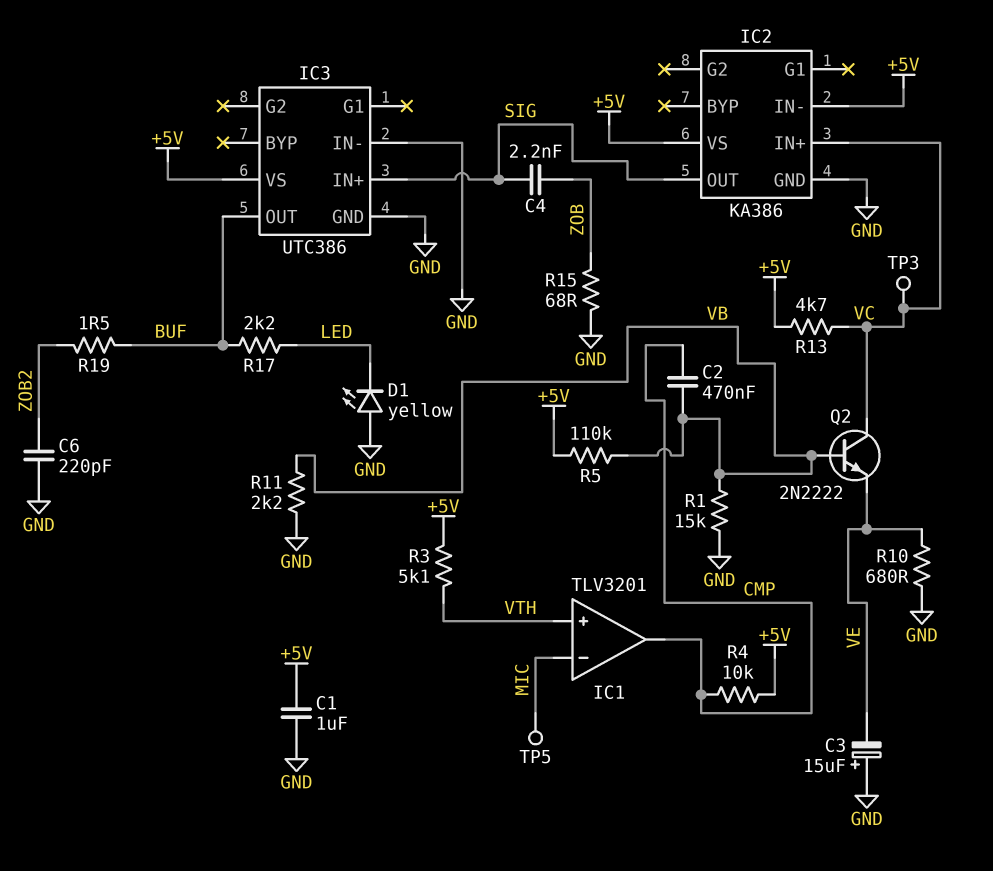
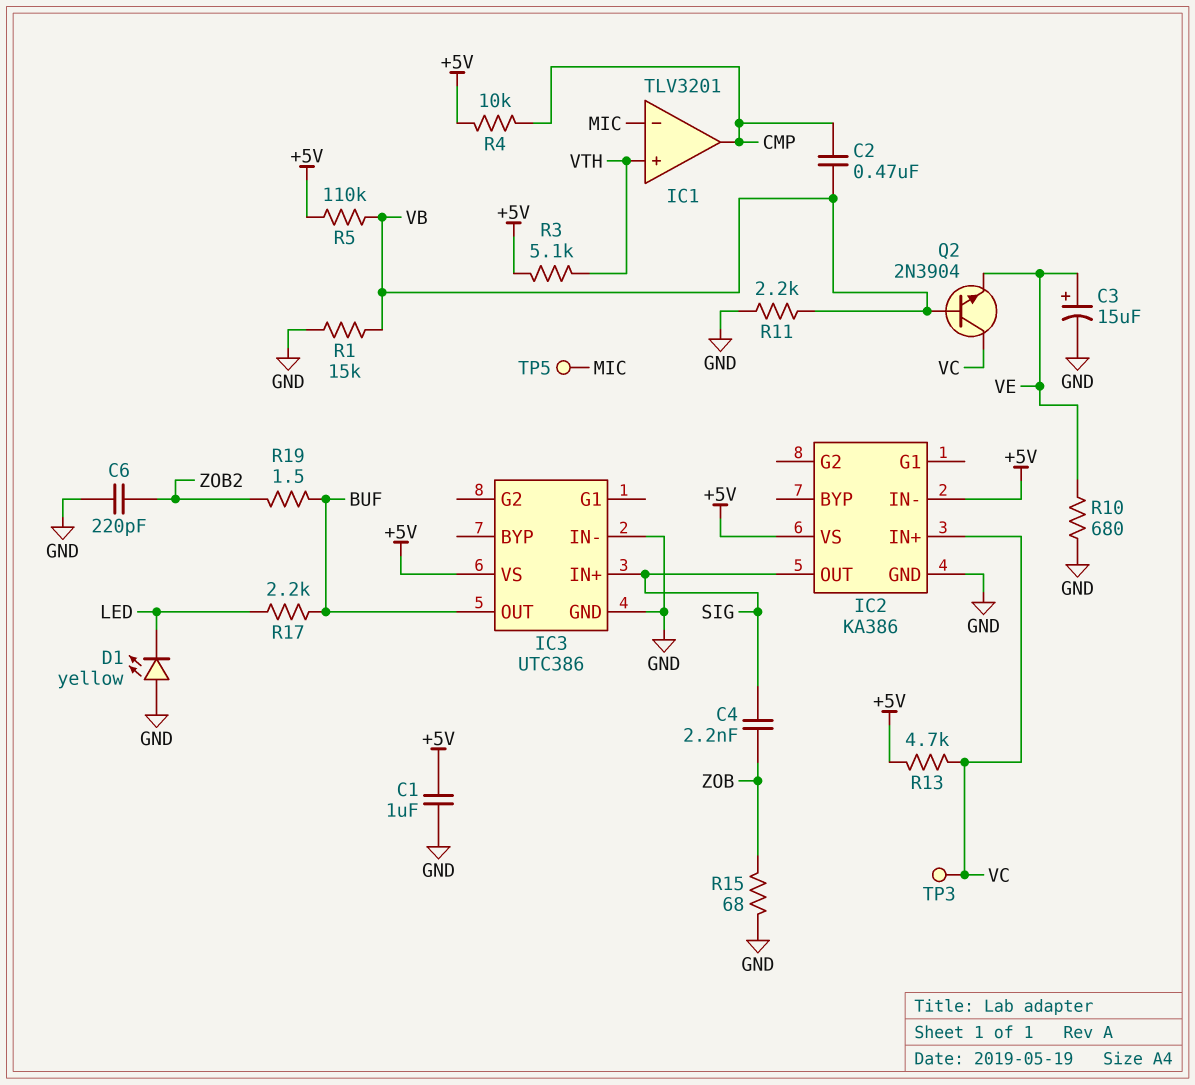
C3: 15uF (plus GND, minus VE) -> 15uF (plus VE, minus GND)
Q2: NPN 2N2222 (B VB, C VC, E VE) -> NPN 2N3904 (B VB, C VC, E VE)

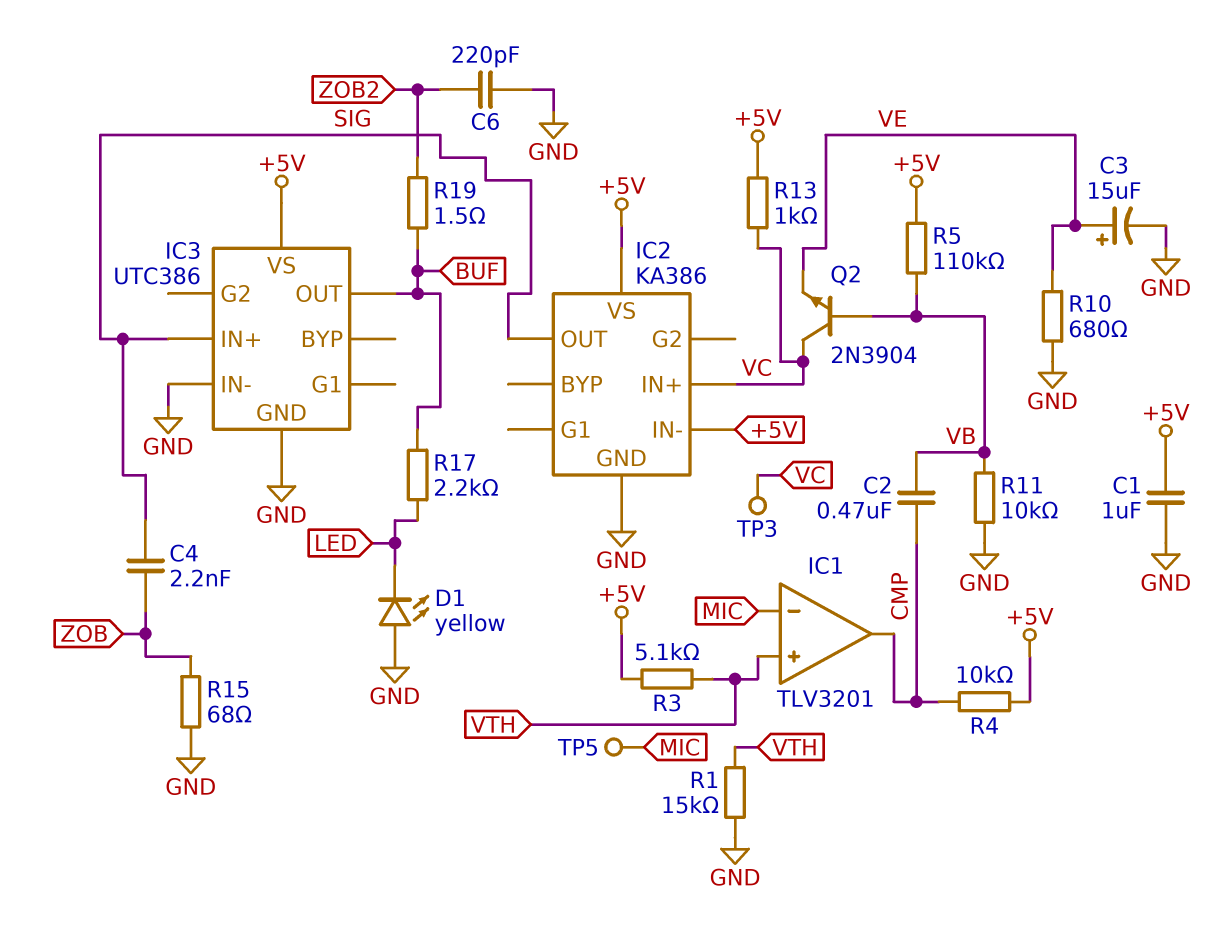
R1: 15k (GND, VB) -> 15k (GND, VTH)
R11: 2.2k (GND, VB) -> 10k (GND, VB)
R13: 4.7k (+5V, VC) -> 1k (+5V, VC)

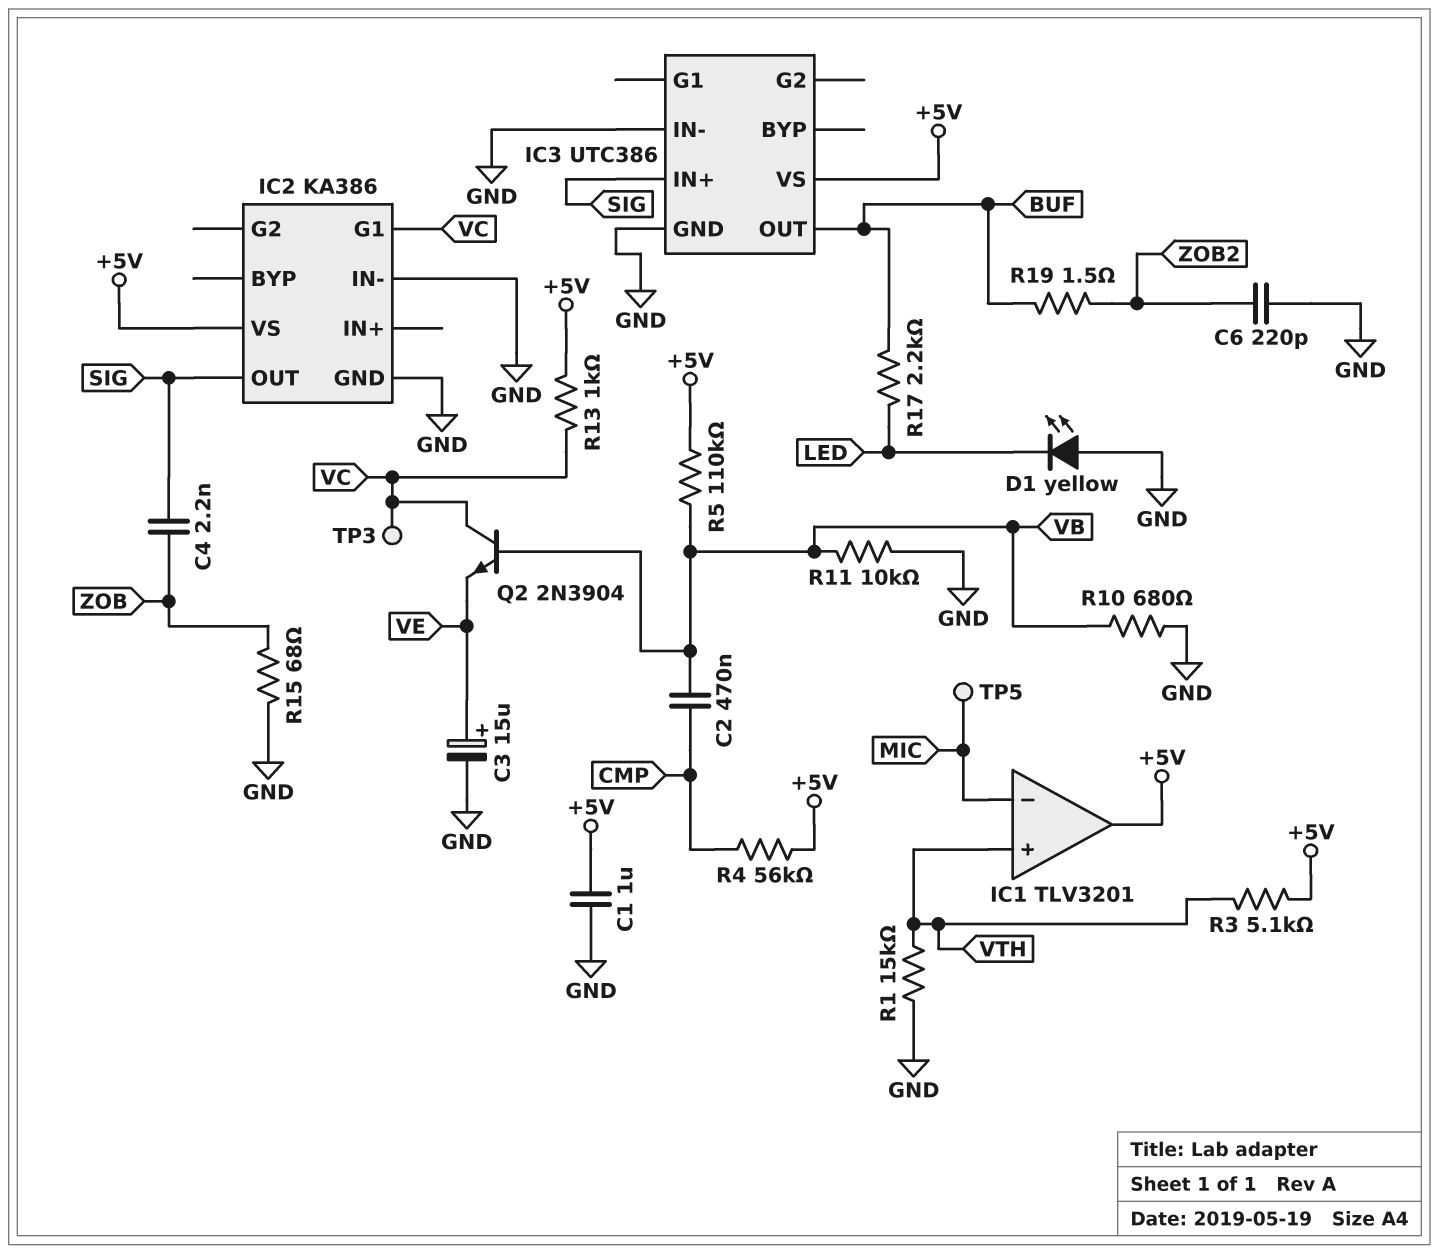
IC1 pin out: CMP -> +5V
IC2 pin G1: none -> VC
IC2 pin IN+: VC -> none
IC2 pin IN-: +5V -> GND
R4: 10k (+5V, CMP) -> 56k (+5V, CMP)
R10: 680 (GND, VE) -> 680 (GND, VB)

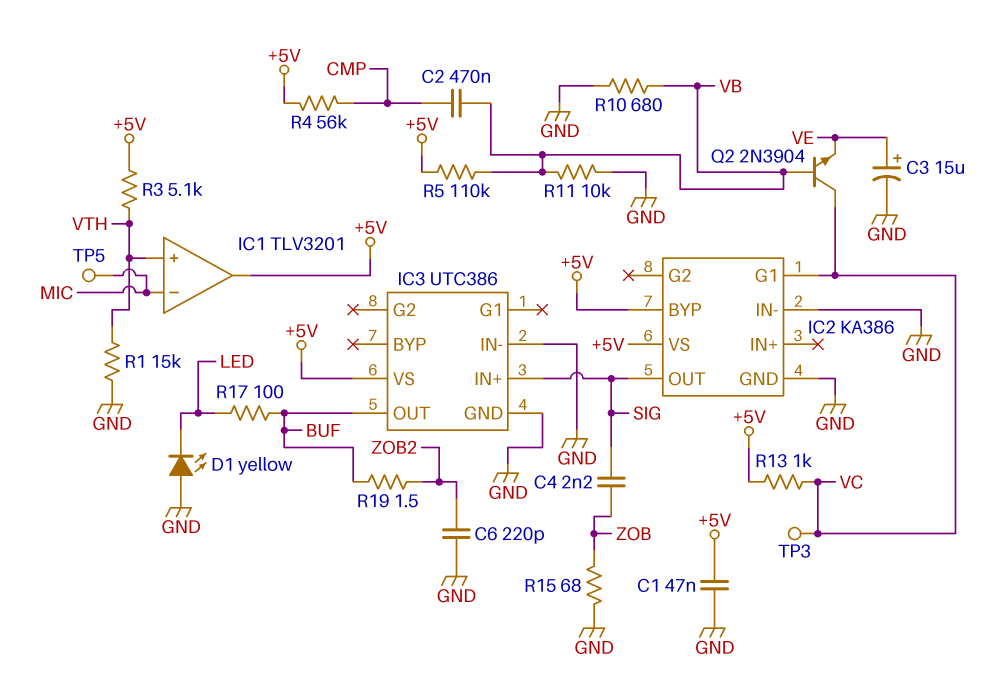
C1: 1uF (+5V, GND) -> 47nF (+5V, GND)
IC2 pin BYP: none -> +5V
R17: 2.2k (BUF, LED) -> 100 (BUF, LED)

